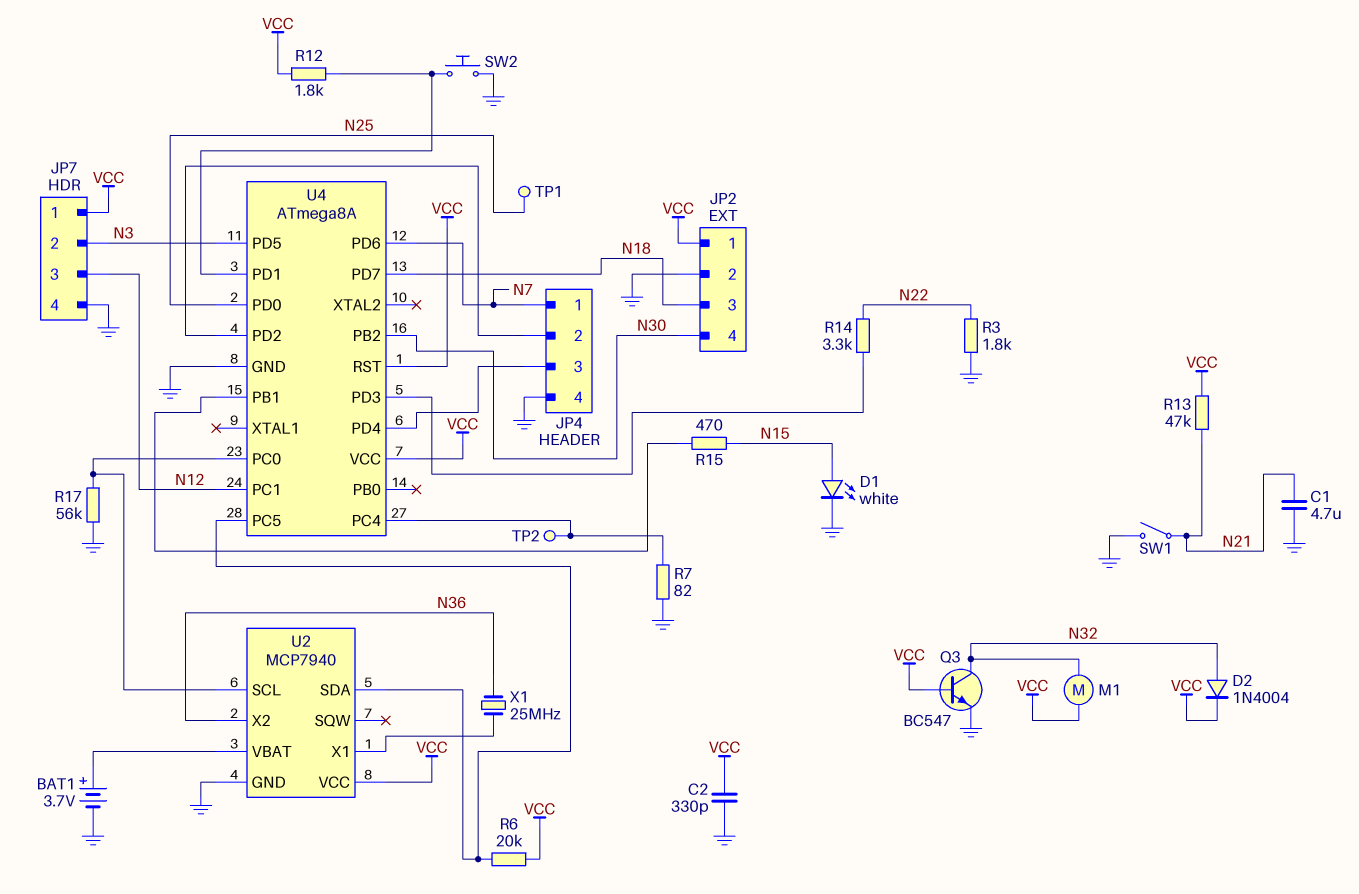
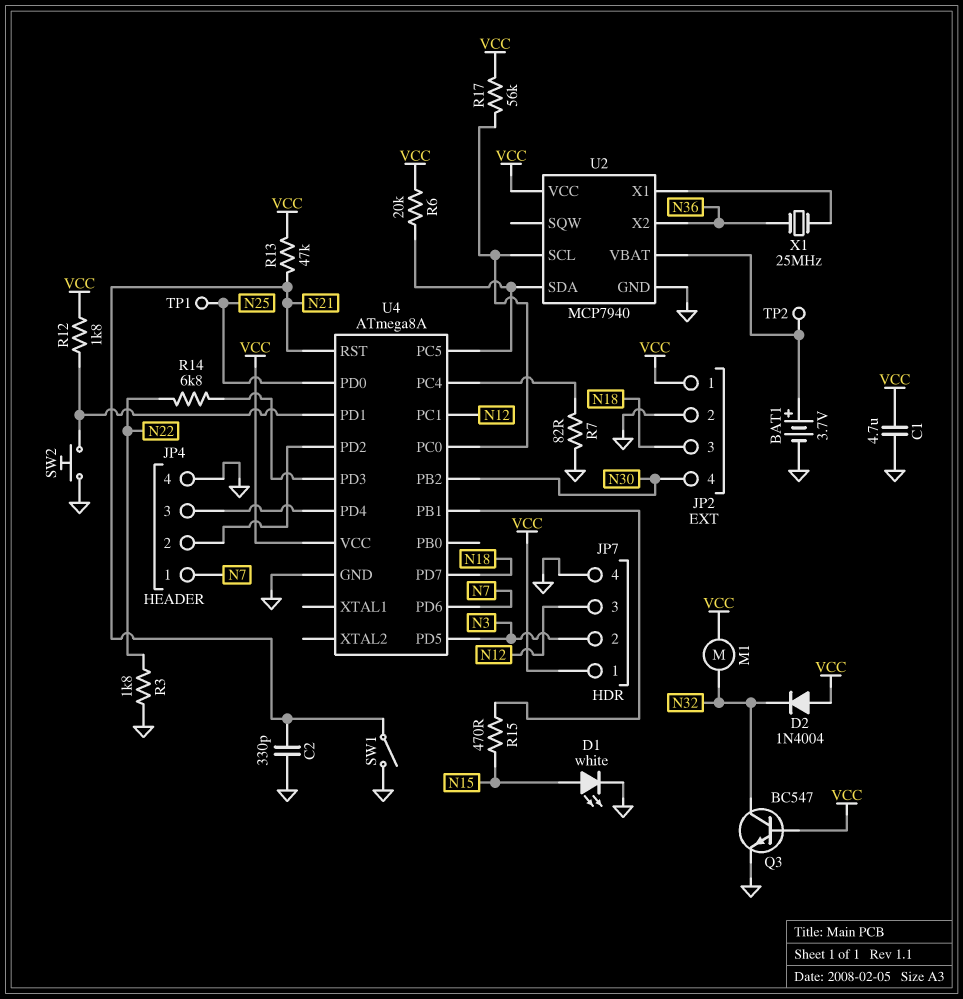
C1: 4.7uF (GND, N21) -> 4.7uF (GND, VCC)
C2: 330pF (GND, VCC) -> 330pF (GND, N21)
D2: diode 1N4004 (A N32, K VCC) -> diode 1N4004 (A VCC, K N32)
R14: 3.3k (N22, U4/PD3) -> 6.8k (N22, U4/PD3)
R17: 56k (GND, U2/SCL) -> 56k (U2/SCL, VCC)
TP2: test point (U4/PC4) -> test point (U2/VBAT)
U4 pin RST: VCC -> N21

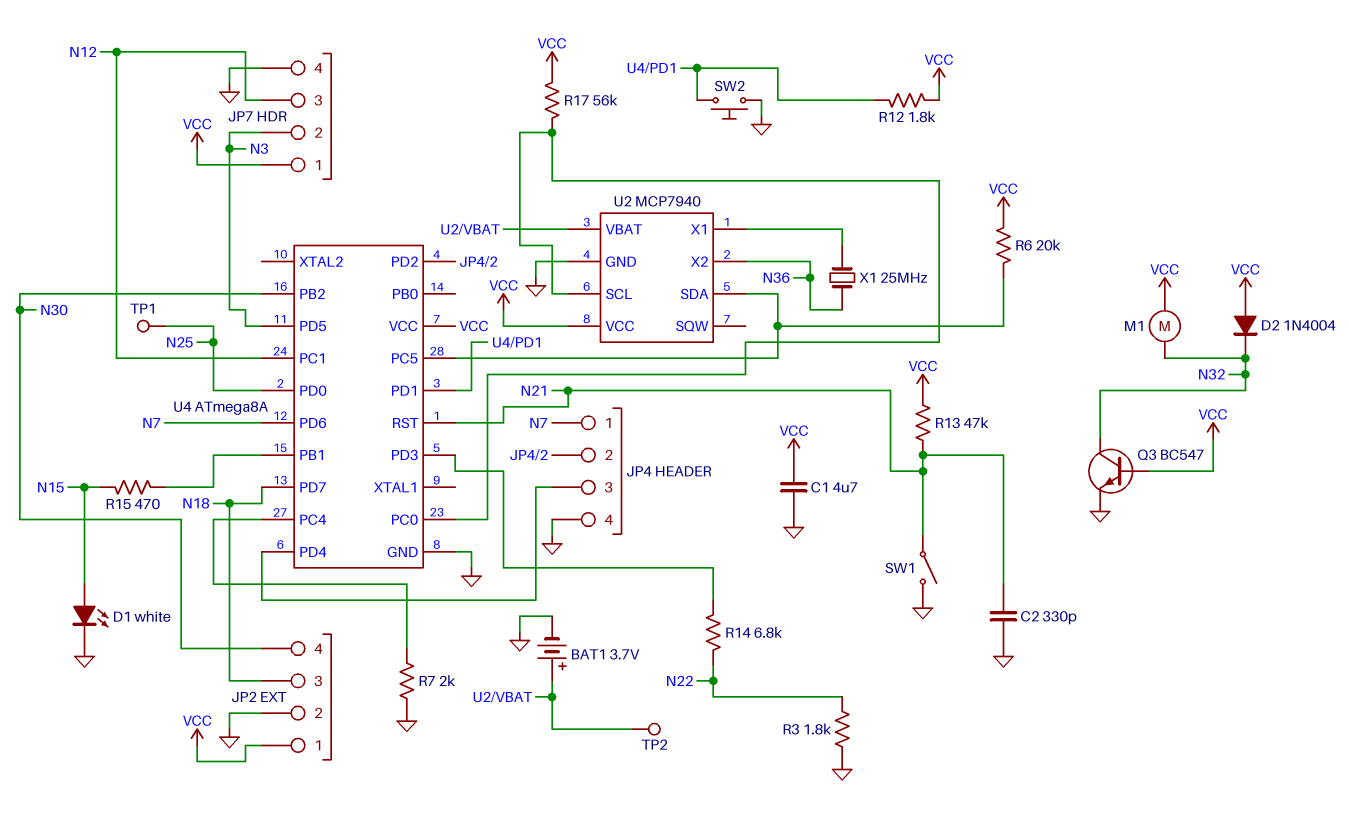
R7: 82 (GND, U4/PC4) -> 2k (GND, U4/PC4)

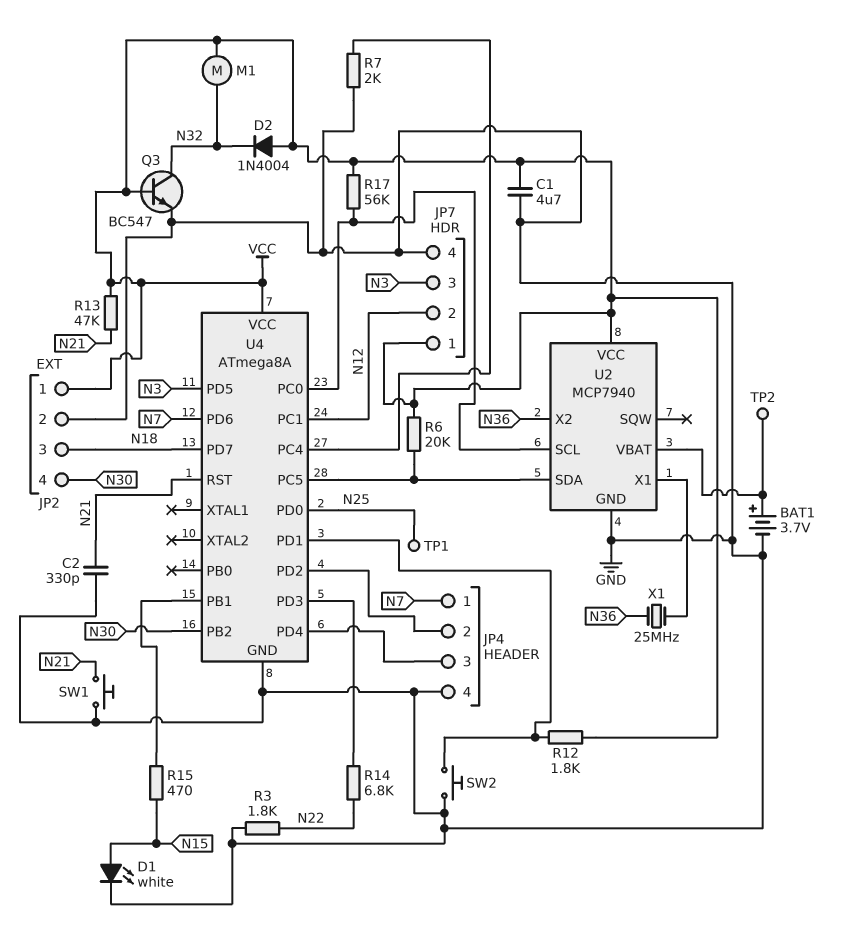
JP7 pin 2: N3 -> N12
JP7 pin 3: N12 -> N3
SW1: switch (GND, N21) -> button (GND, N21)

